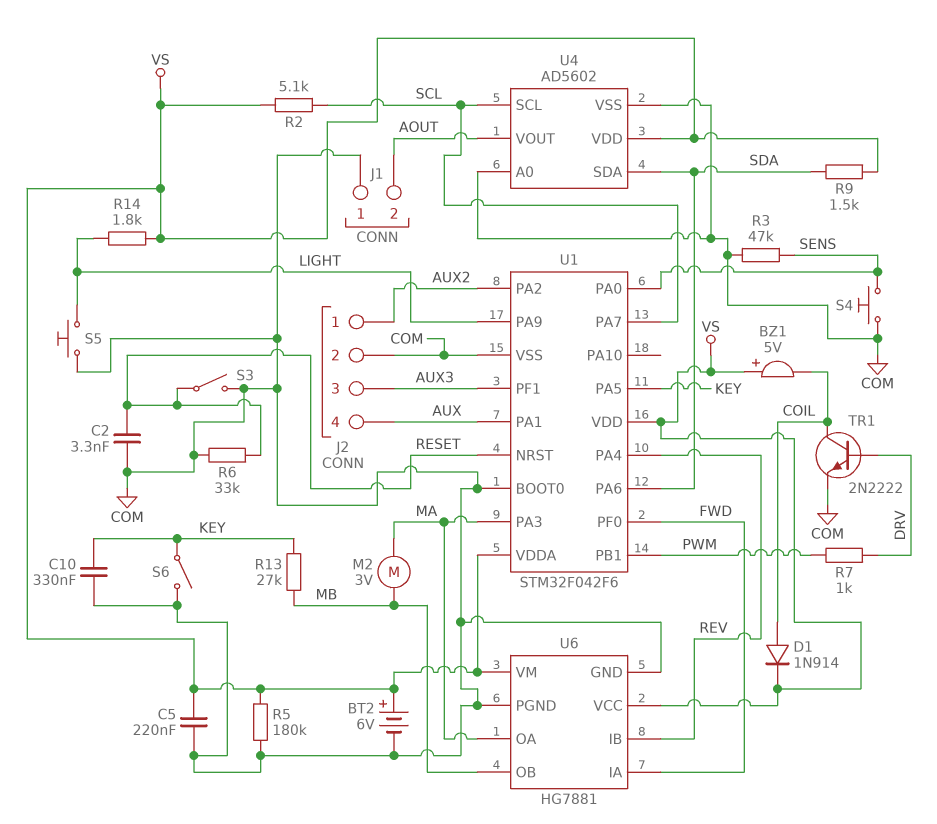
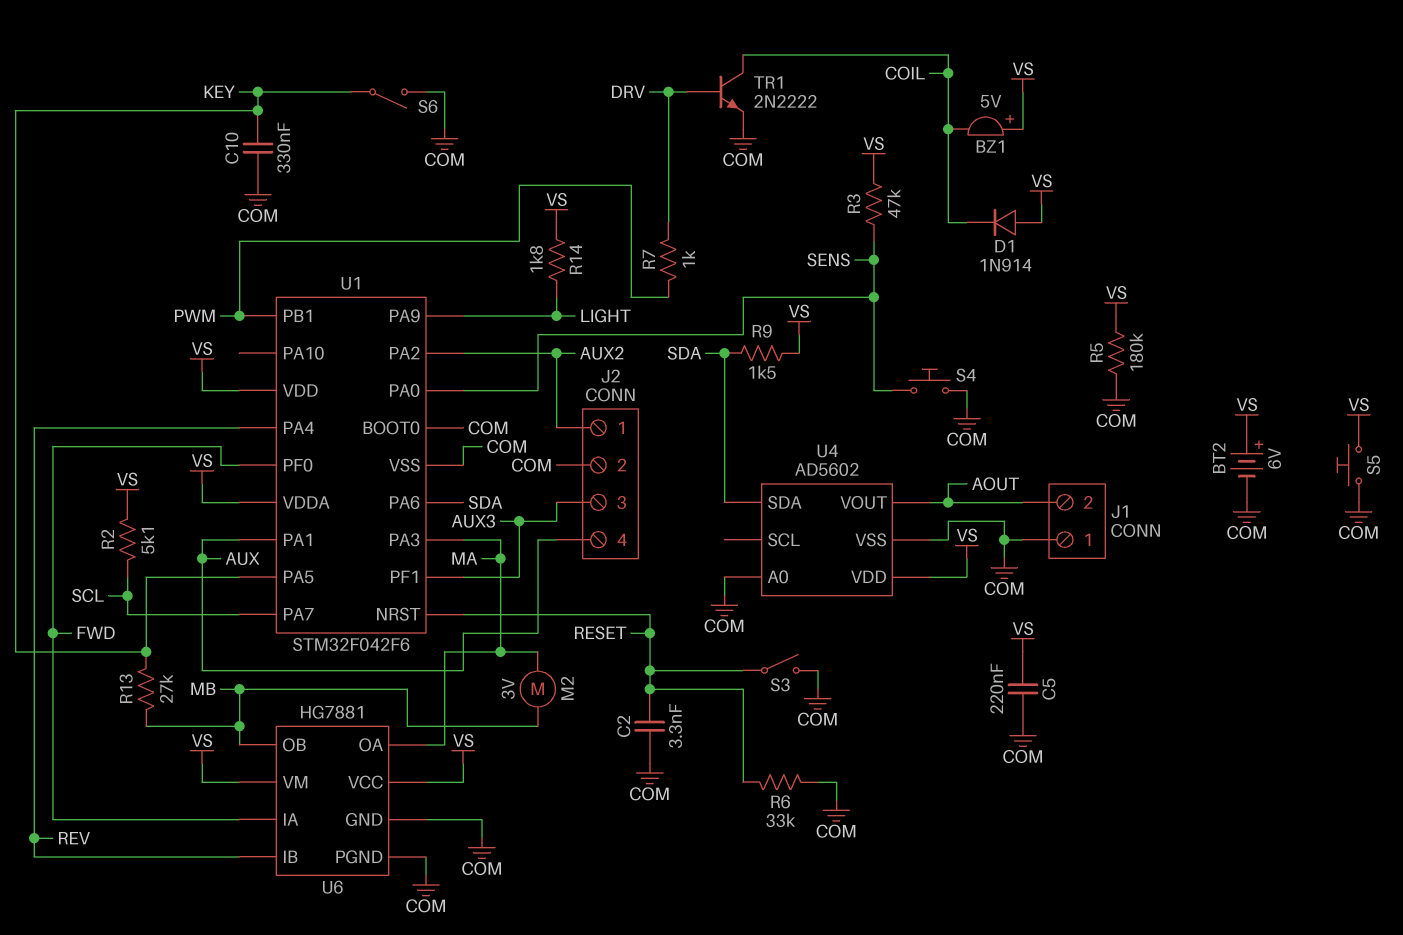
D1: diode 1N914 (A COIL, K VS) -> diode 1N914 (A VS, K COIL)
R3: 47k (COM, SENS) -> 47k (SENS, VS)
S5: button (COM, LIGHT) -> button (COM, VS)
U4 pin SCL: SCL -> none

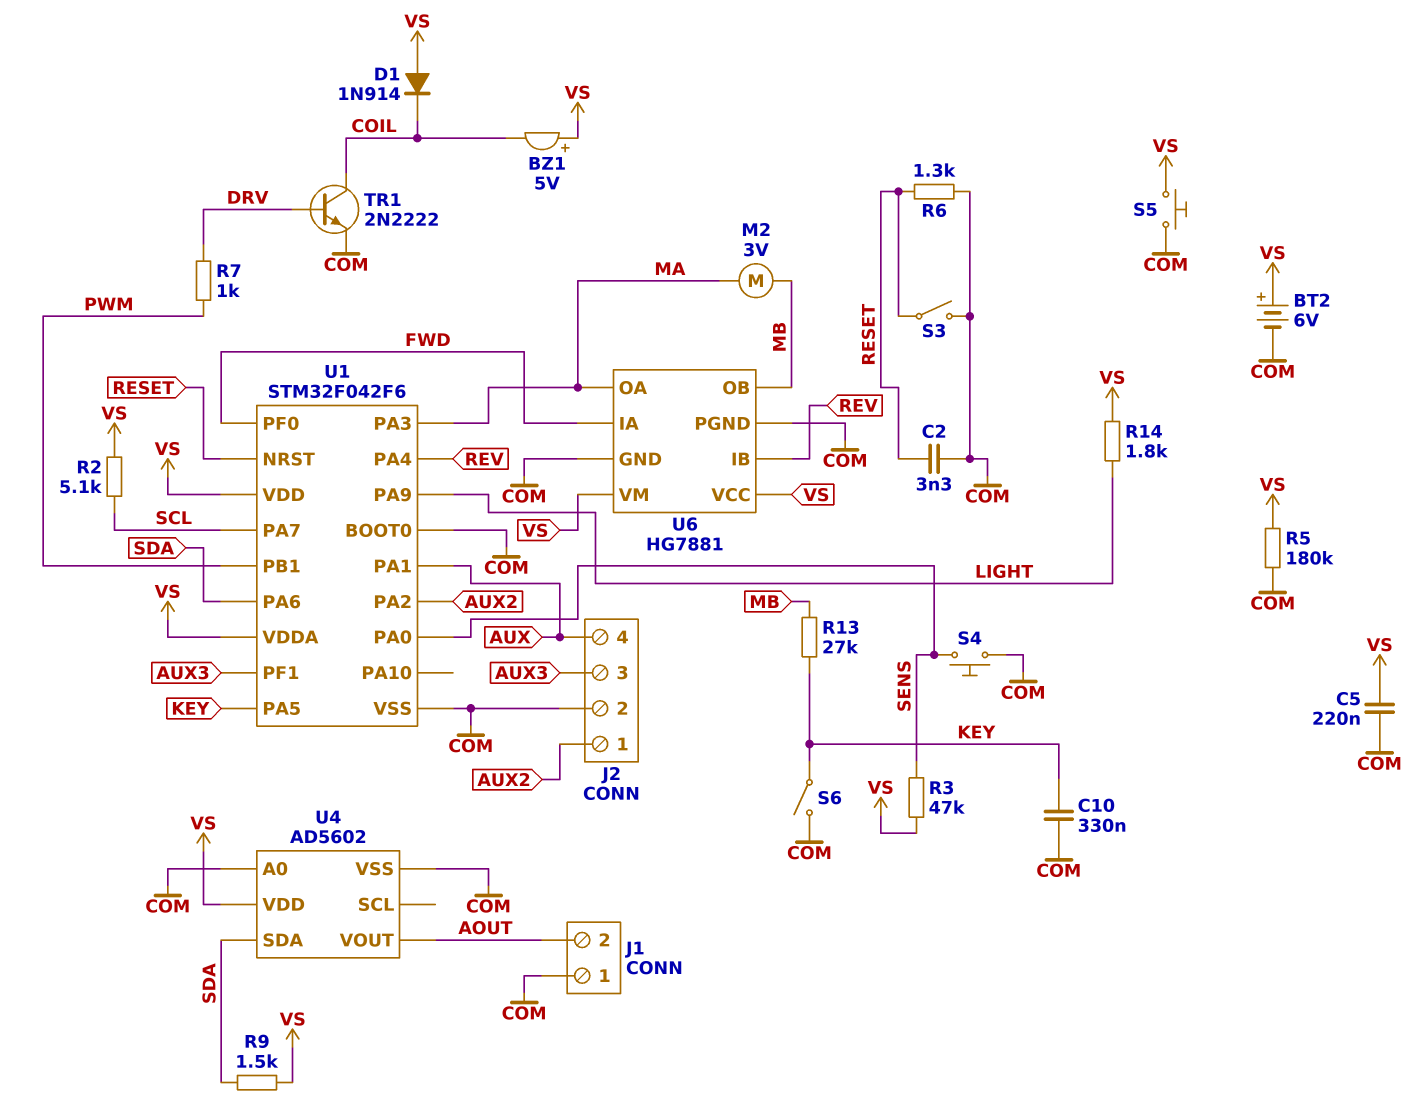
R6: 33k (COM, RESET) -> 1.3k (COM, RESET)

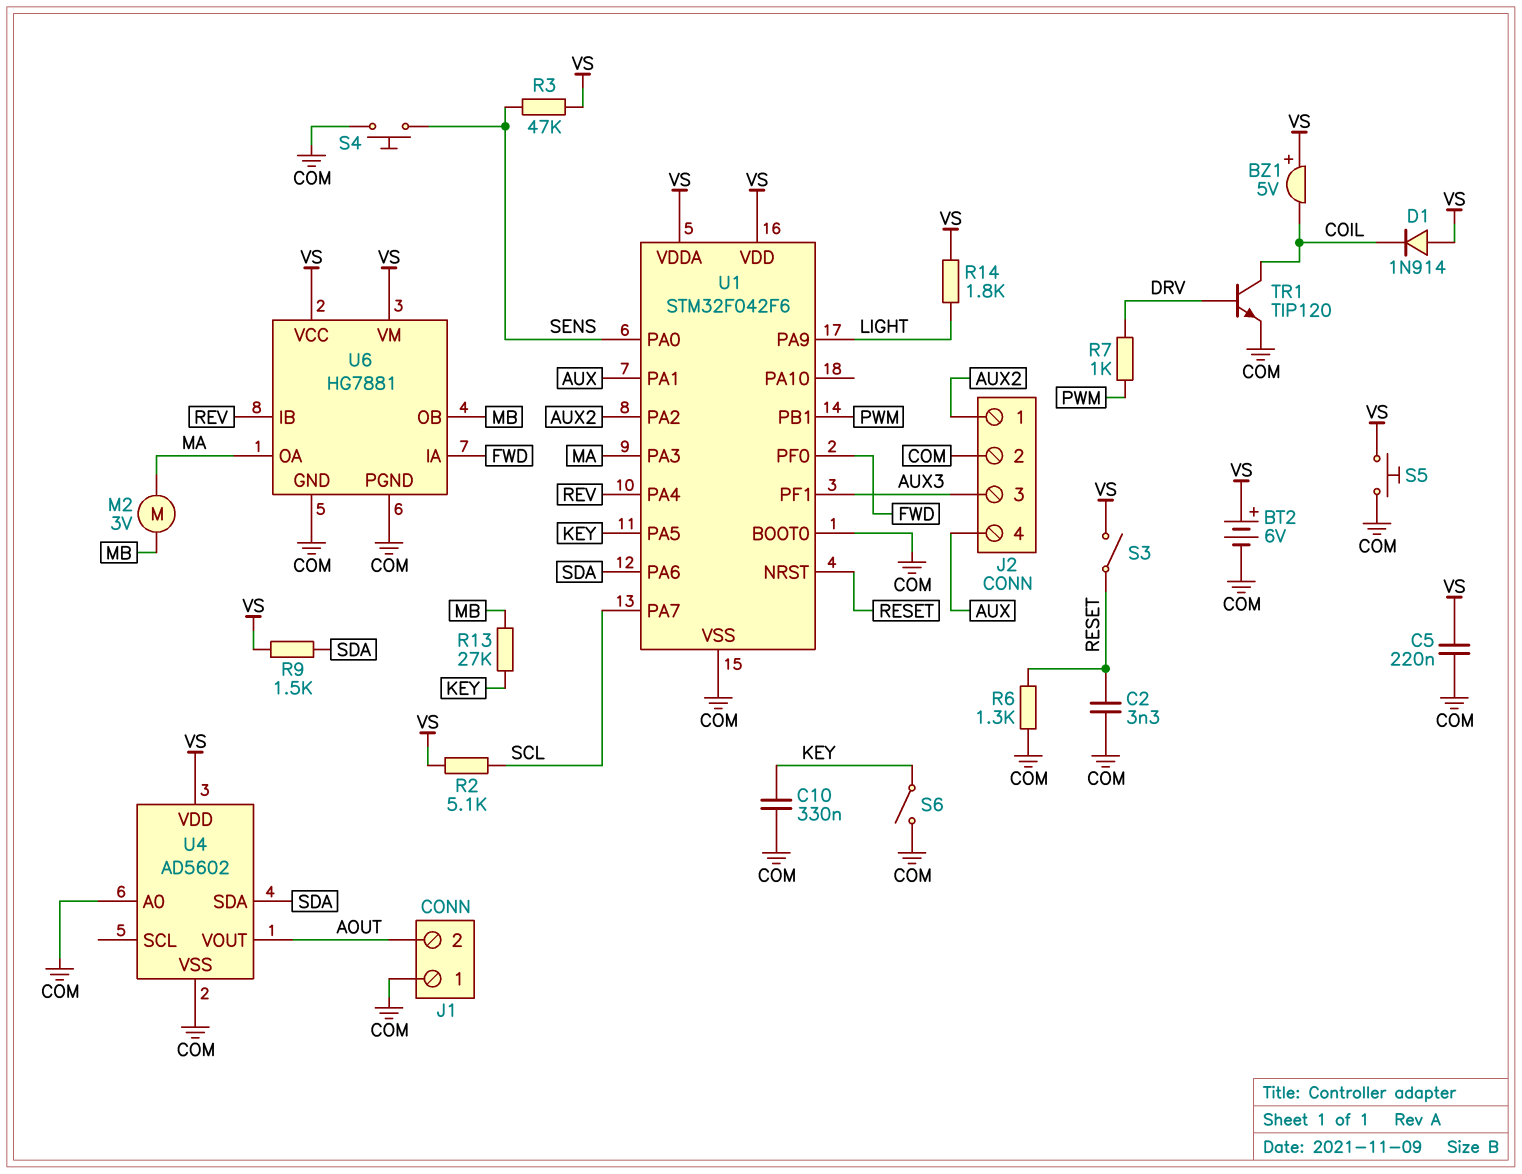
R5: 180k (COM, VS) -> none
S3: switch (COM, RESET) -> switch (RESET, VS)
TR1: NPN 2N2222 (B DRV, C COIL, E COM) -> NPN TIP120 (B DRV, C COIL, E COM)

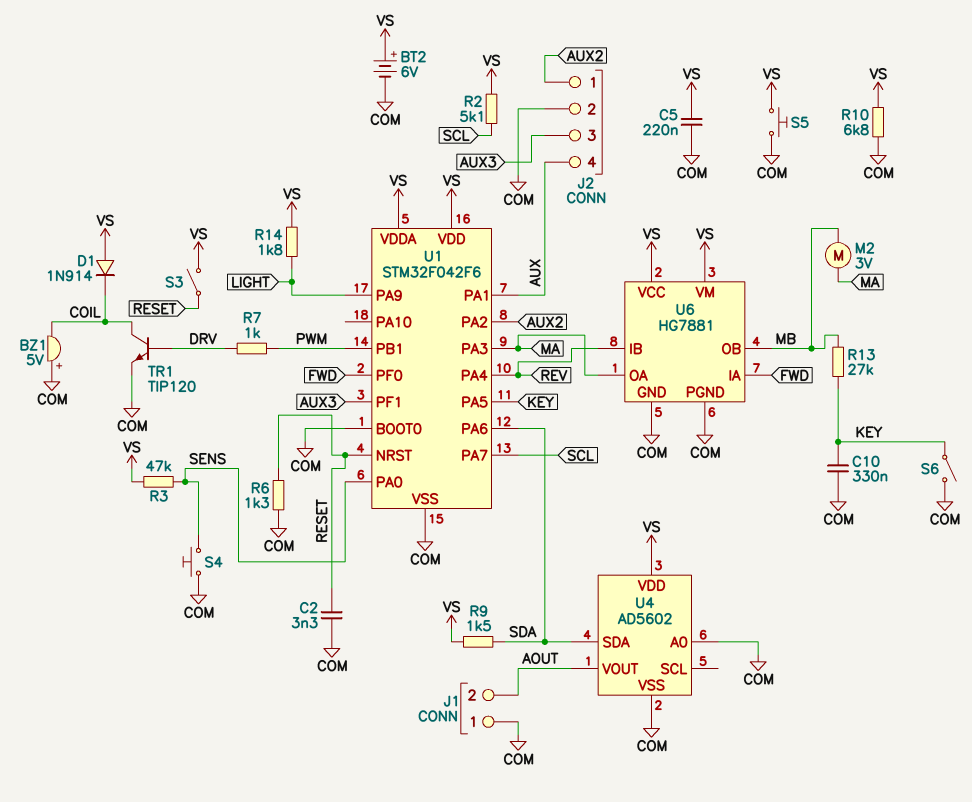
BZ1: buzzer 5V (plus VS, minus COIL) -> buzzer 5V (plus COM, minus COIL)
R10: none -> 6.8k (COM, VS)

